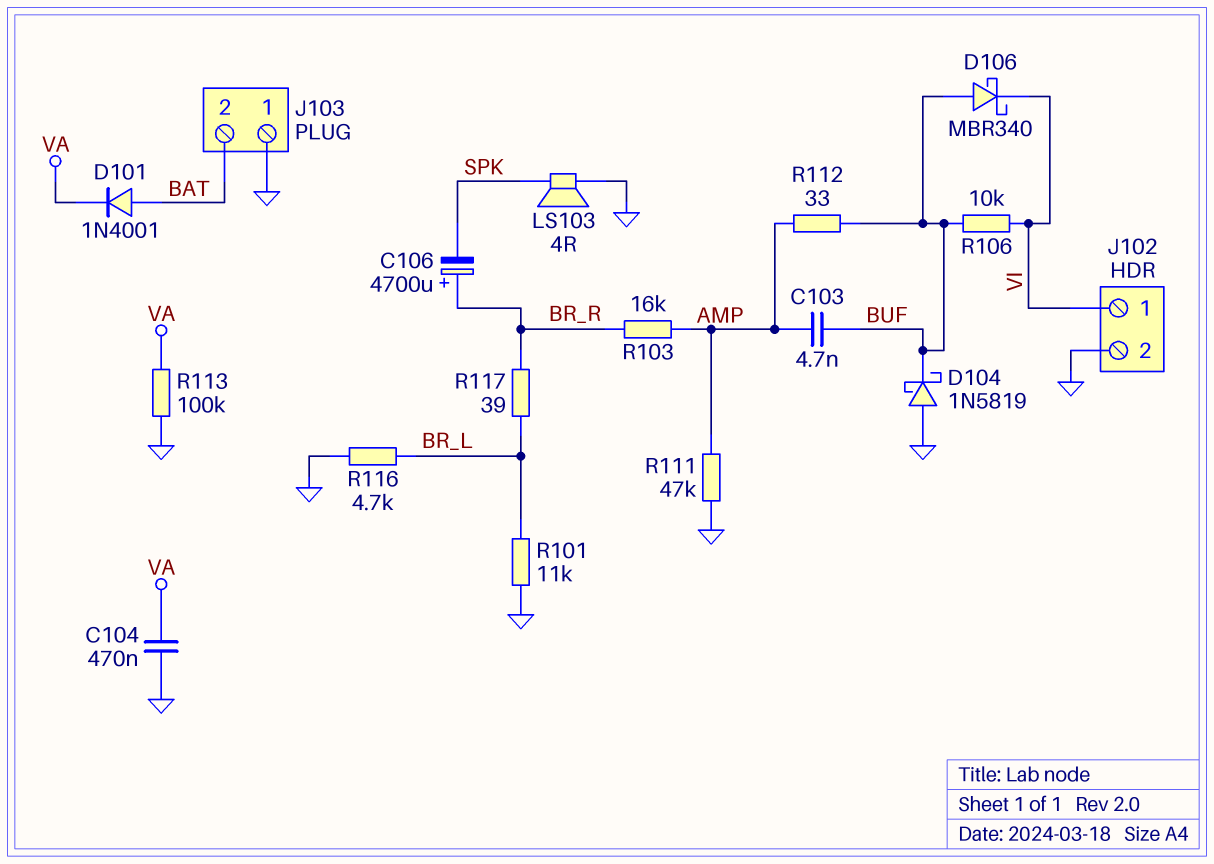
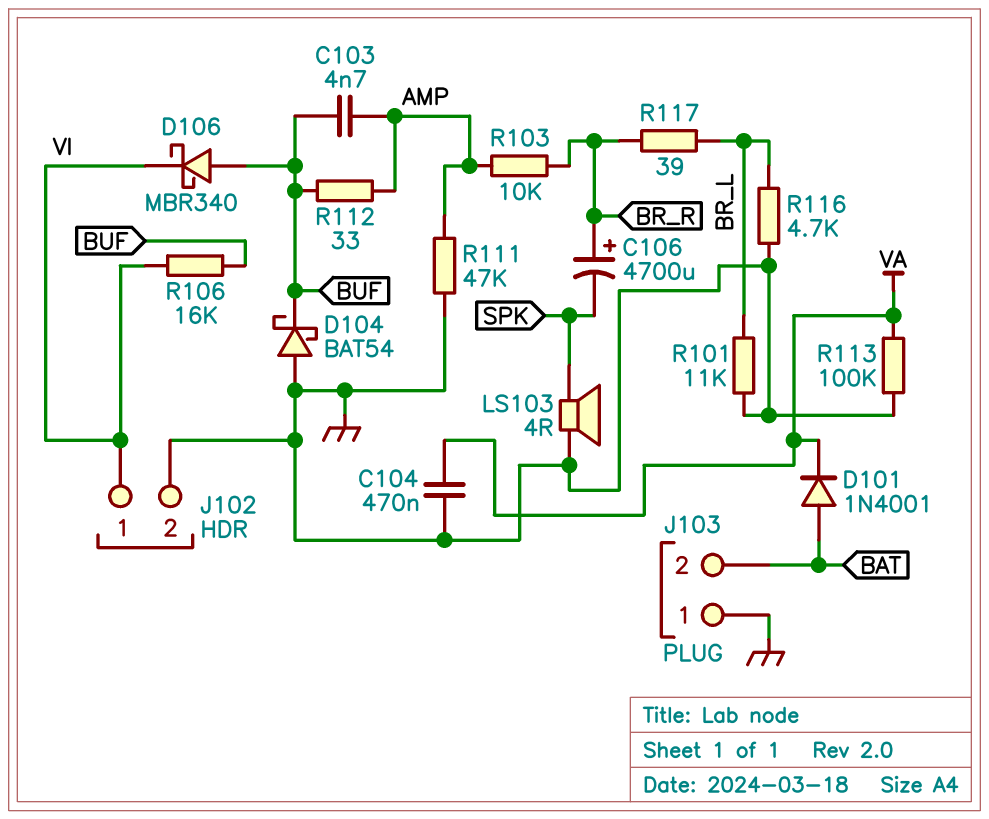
D104: schottky 1N5819 (A GND, K BUF) -> schottky BAT54 (A GND, K BUF)
R103: 16k (AMP, BR_R) -> 10k (AMP, BR_R)
R106: 10k (BUF, VI) -> 16k (BUF, VI)

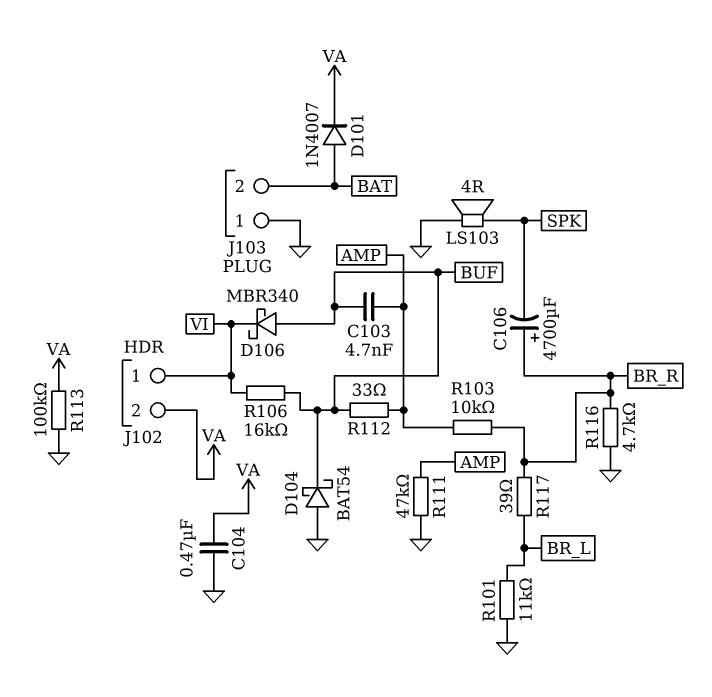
D101: diode 1N4001 (A BAT, K VA) -> diode 1N4007 (A BAT, K VA)
J102 pin 2: GND -> VA
R116: 4.7k (BR_L, GND) -> 4.7k (BR_R, GND)

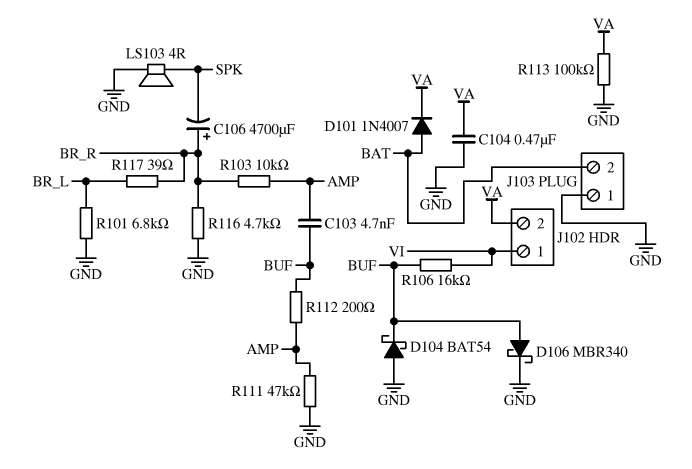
D106: schottky MBR340 (A BUF, K VI) -> schottky MBR340 (A BUF, K GND)
R101: 11k (BR_L, GND) -> 6.8k (BR_L, GND)
R112: 33 (AMP, BUF) -> 200 (AMP, BUF)

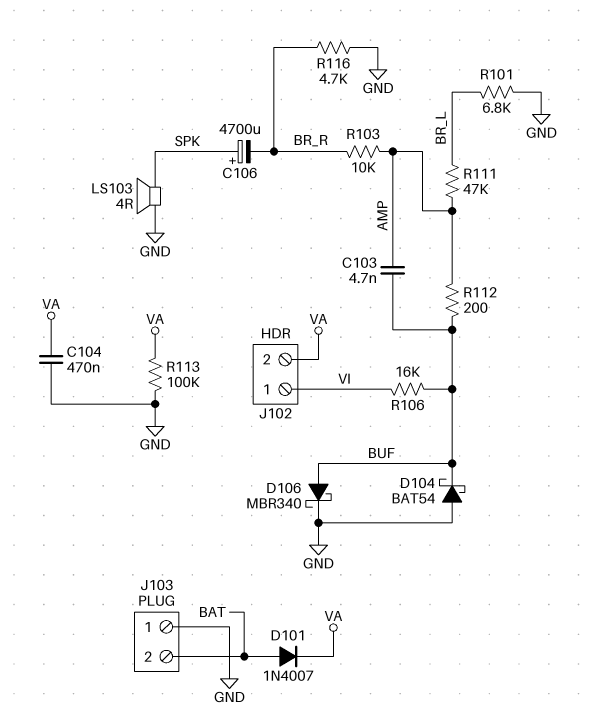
C106: 4700uF (plus BR_R, minus SPK) -> 4700uF (plus SPK, minus BR_R)
R111: 47k (AMP, GND) -> 47k (AMP, BR_L)
R117: 39 (BR_L, BR_R) -> none

